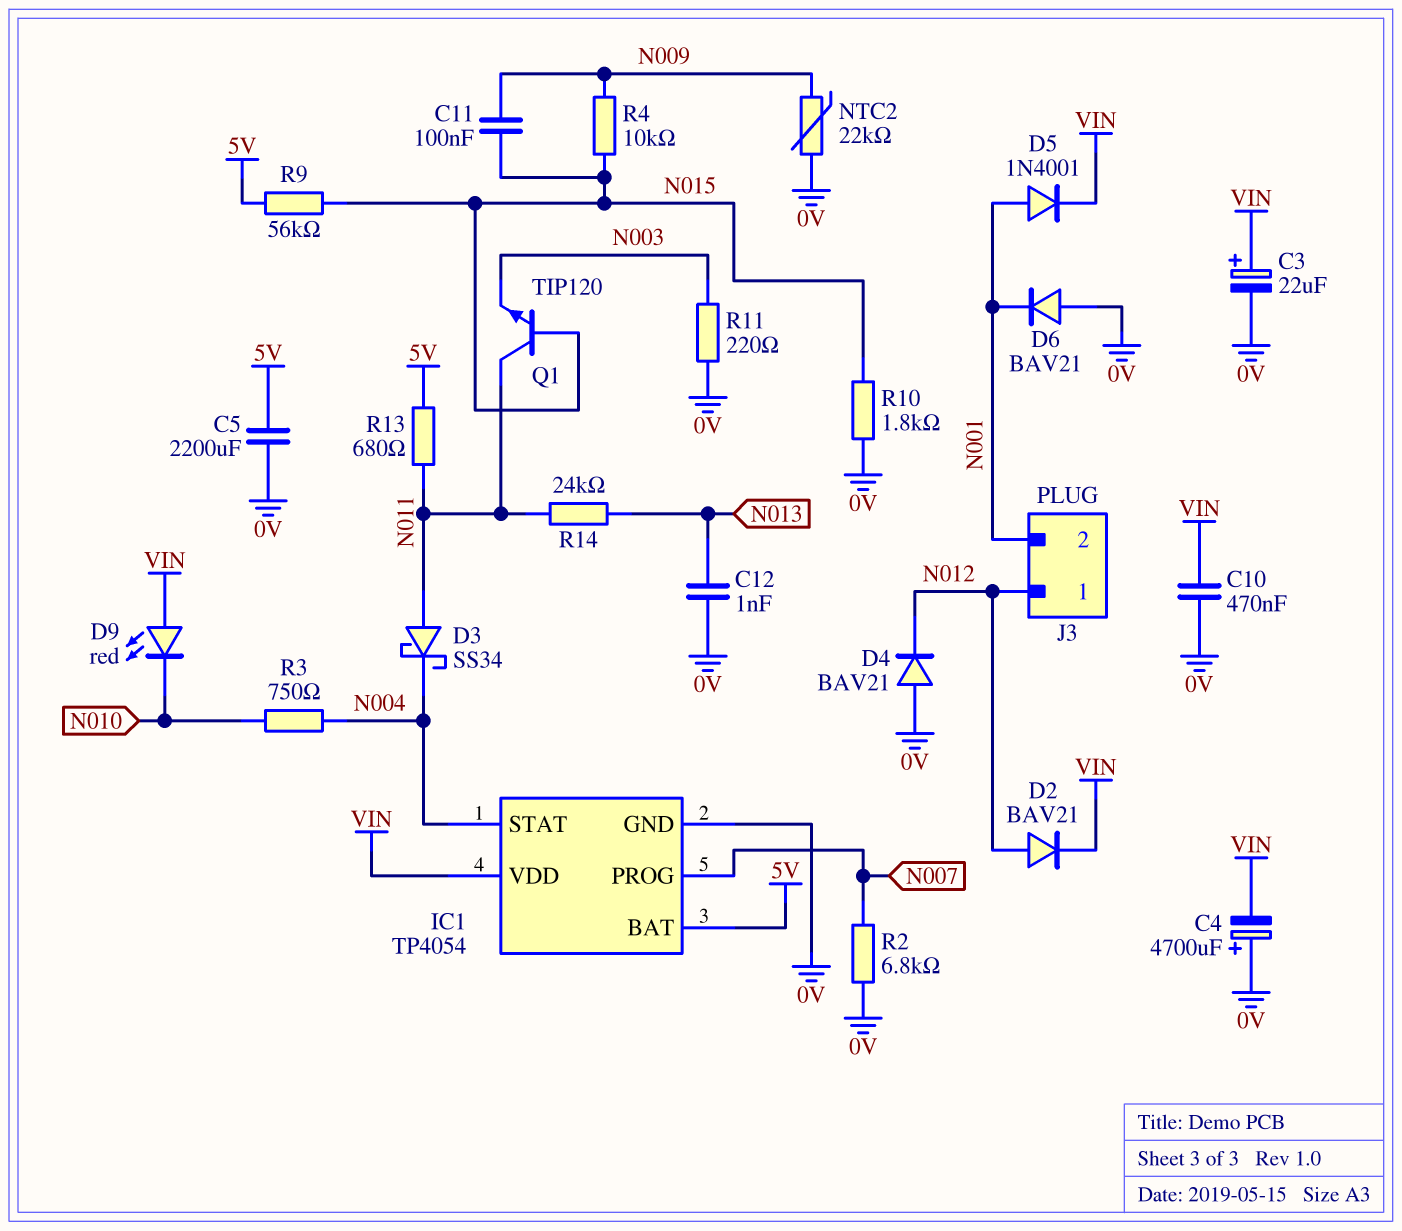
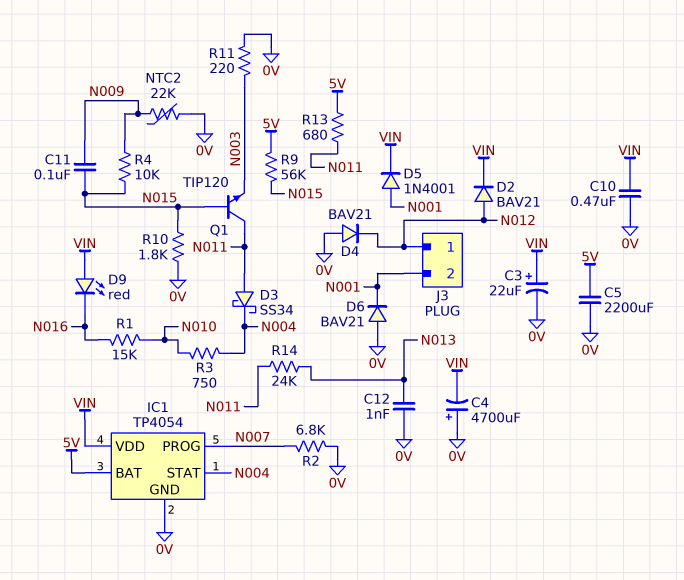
D9: LED red (A VIN, K N010) -> LED red (A VIN, K N016)
R1: none -> 15k (N010, N016)

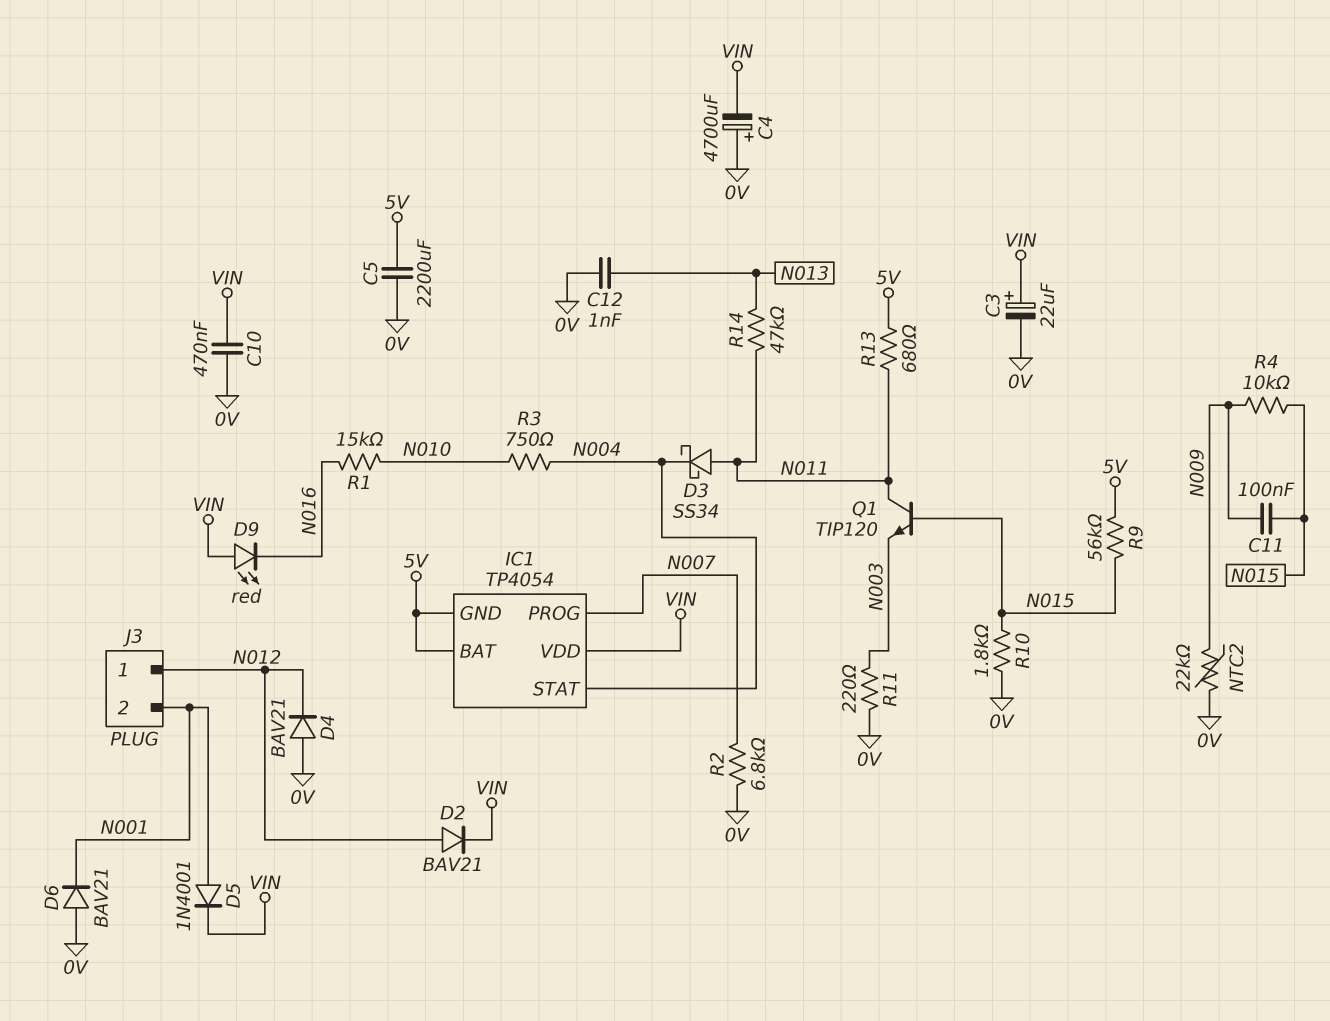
IC1 pin GND: 0V -> 5V
R14: 24k (N011, N013) -> 47k (N011, N013)

